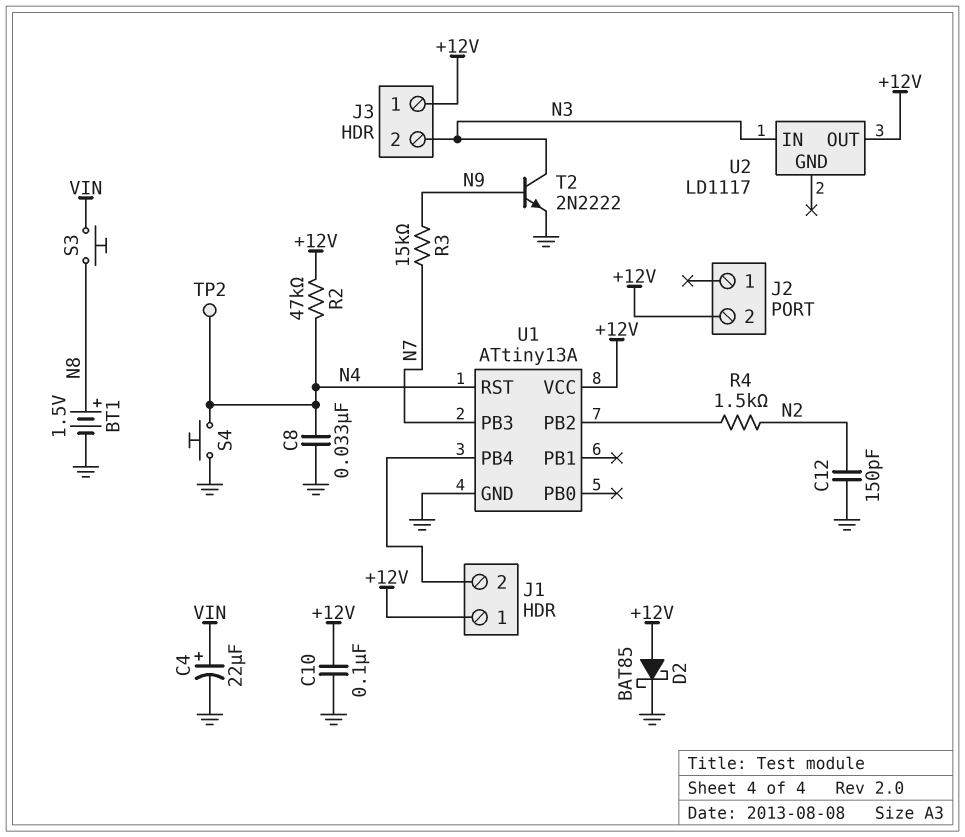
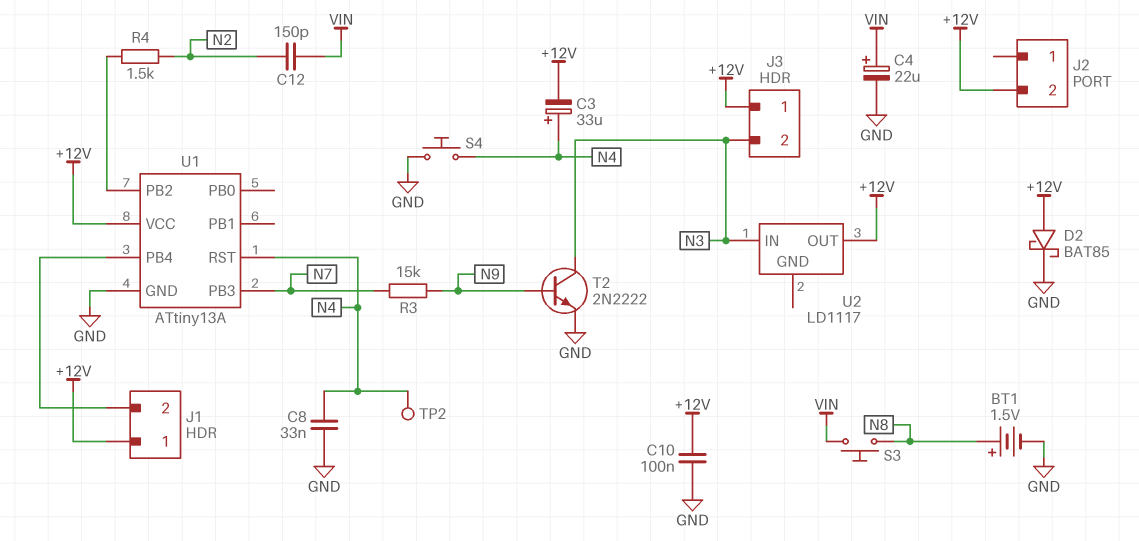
C3: none -> 33uF (plus N4, minus +12V)
C12: 150pF (GND, N2) -> 150pF (N2, VIN)
R2: 47k (+12V, N4) -> none

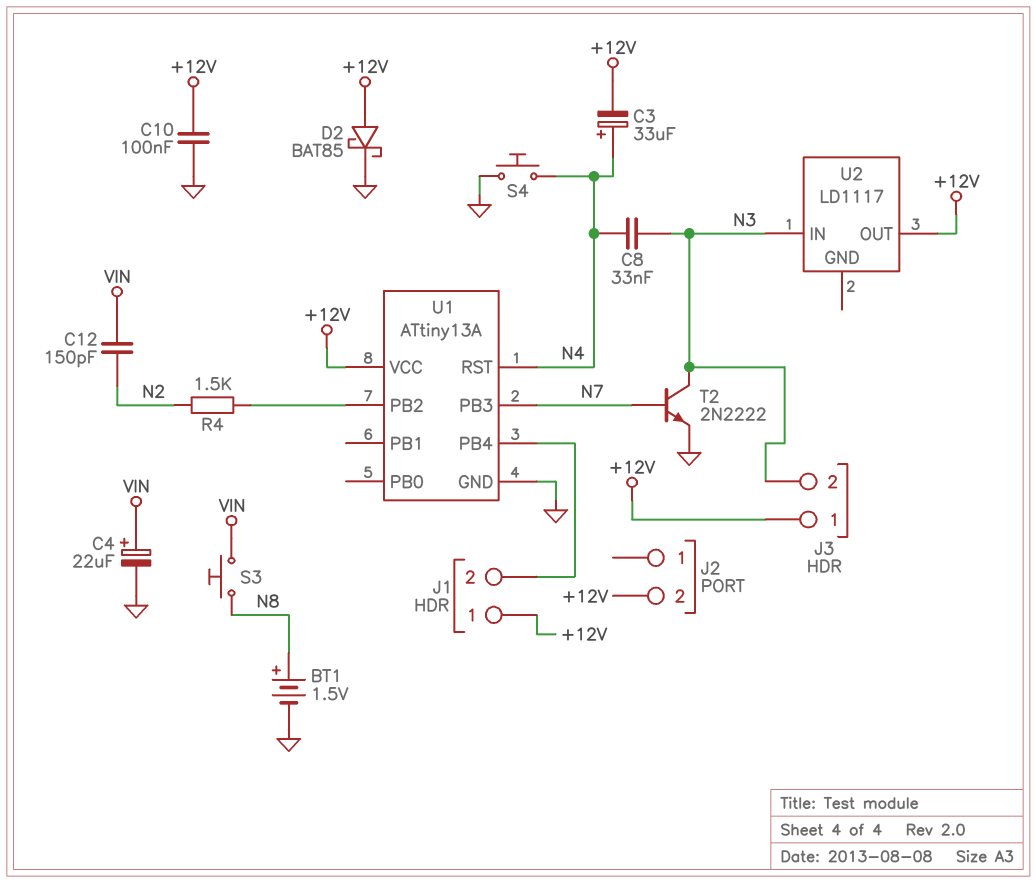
C8: 33nF (GND, N4) -> 33nF (N3, N4)
R3: 15k (N7, N9) -> none
T2: NPN 2N2222 (B N9, C N3, E GND) -> NPN 2N2222 (B N7, C N3, E GND)
TP2: test point (N4) -> none

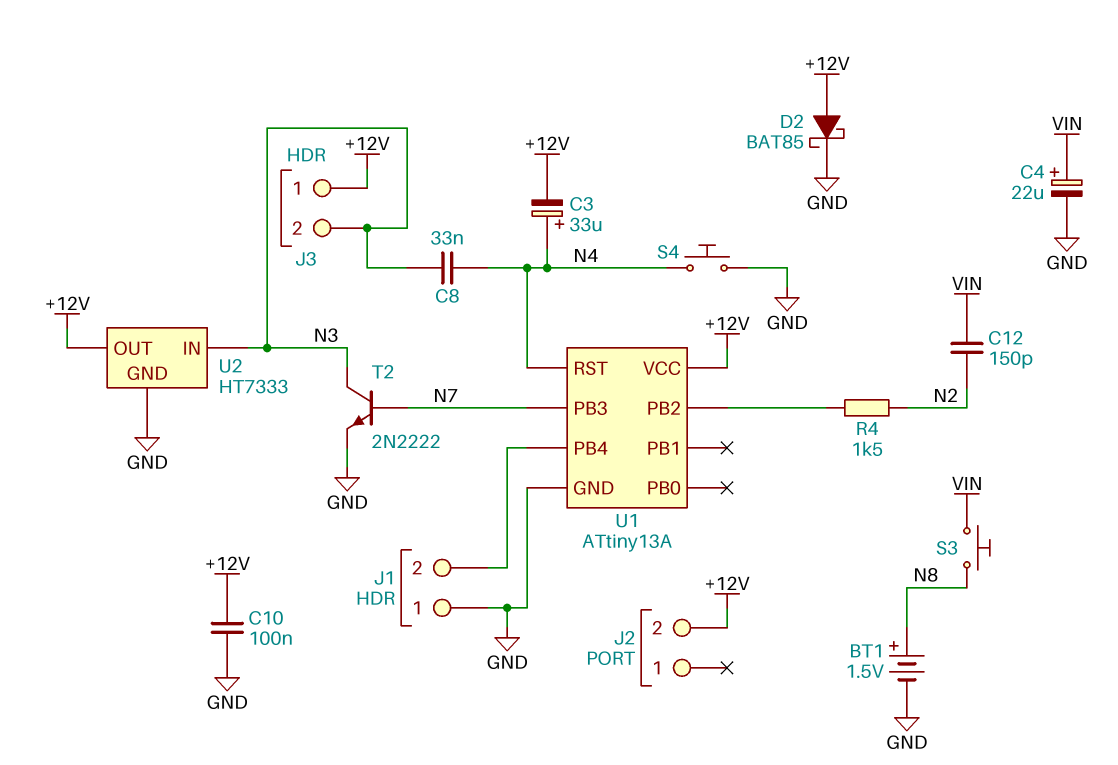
J1 pin 1: +12V -> GND
U2: LD1117 -> HT7333
U2 pin GND: none -> GND

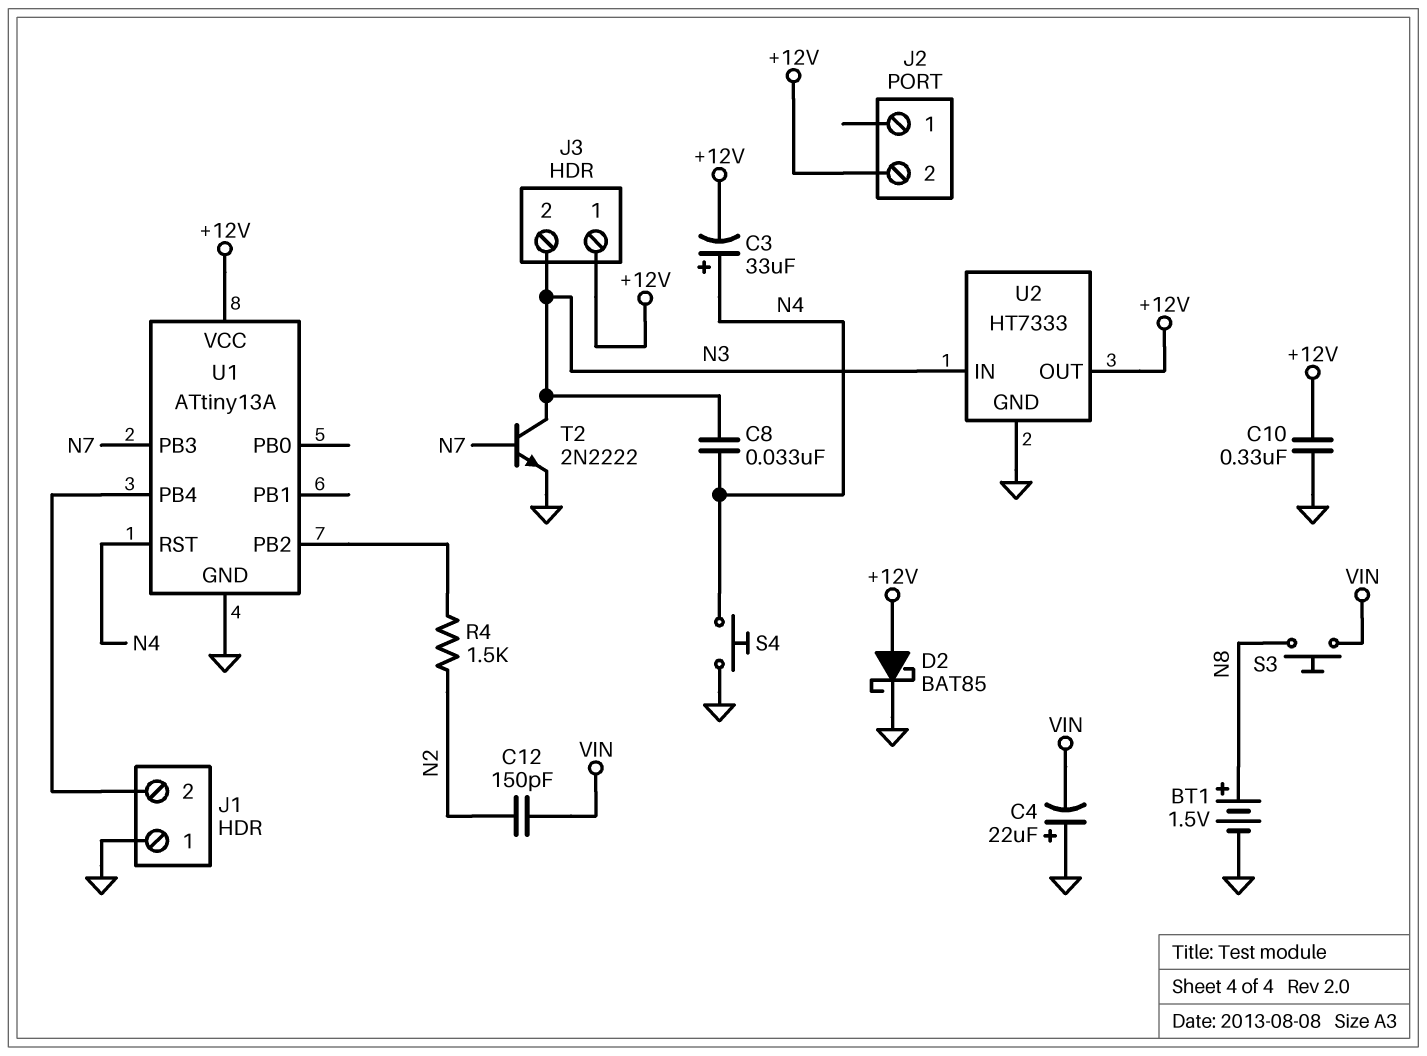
C4: 22uF (plus VIN, minus GND) -> 22uF (plus GND, minus VIN)
C10: 100nF (+12V, GND) -> 330nF (+12V, GND)

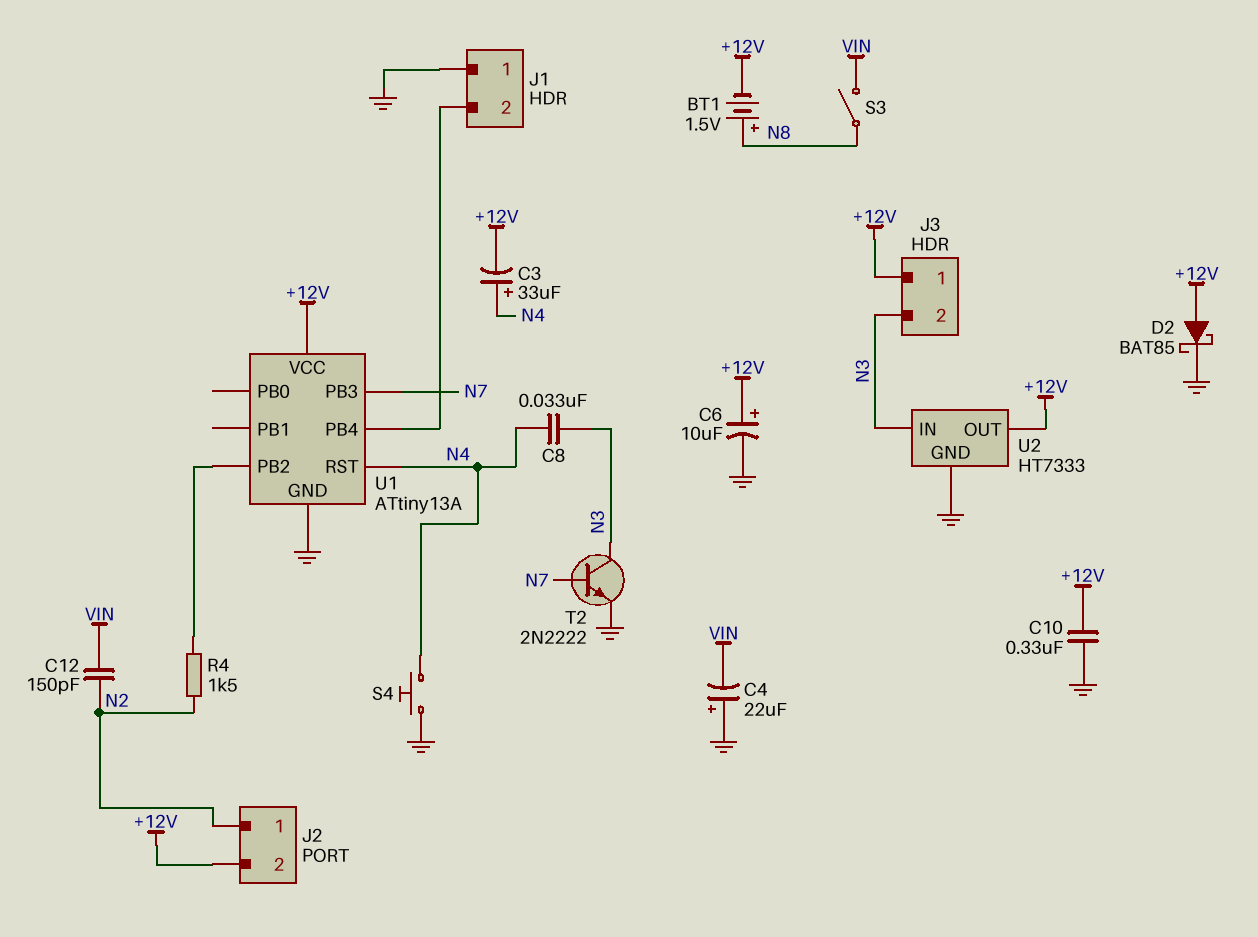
BT1: 1.5V (plus N8, minus GND) -> 1.5V (plus N8, minus +12V)
C6: none -> 10uF (plus +12V, minus GND)
J2 pin 1: none -> N2
S3: button (N8, VIN) -> switch (N8, VIN)

